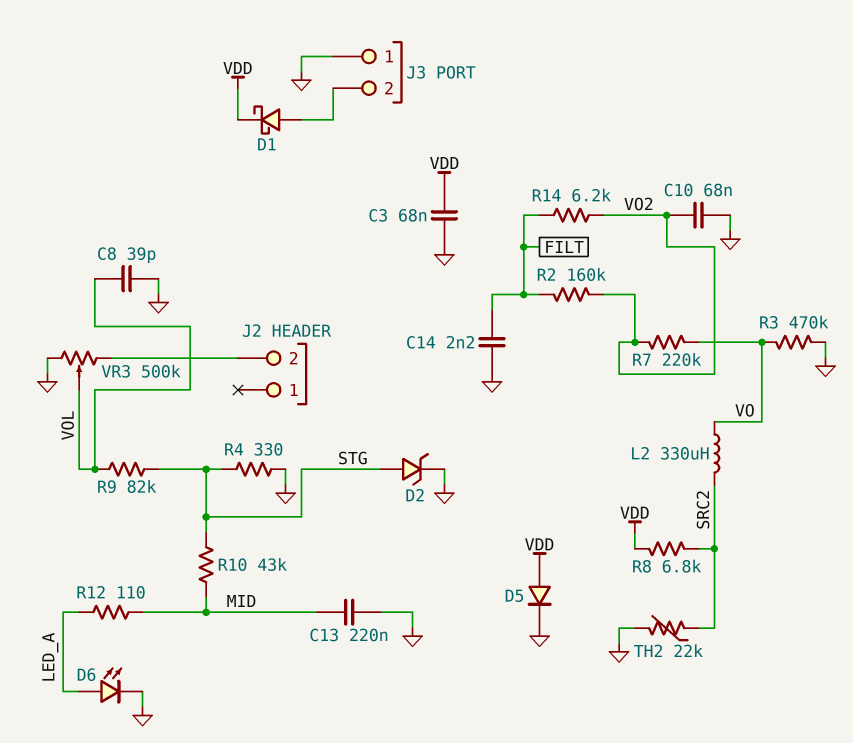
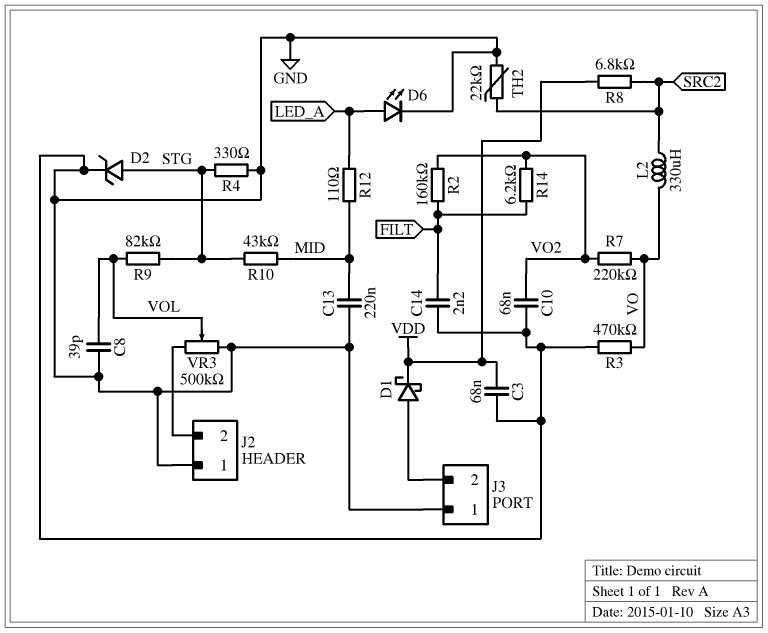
D5: diode (A VDD, K GND) -> none
J2 pin 1: none -> GND

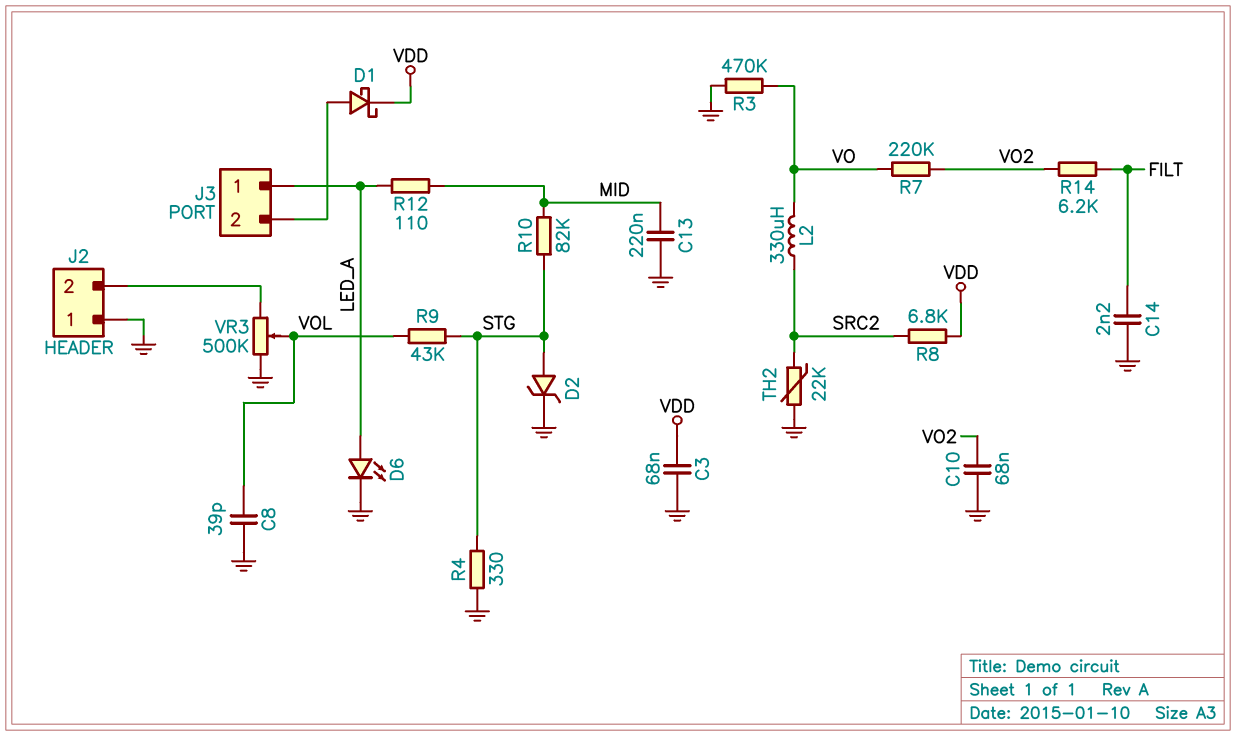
J3 pin 1: GND -> LED_A
R2: 160k (FILT, VO2) -> none
R9: 82k (STG, VOL) -> 43k (STG, VOL)
R10: 43k (MID, STG) -> 82k (MID, STG)

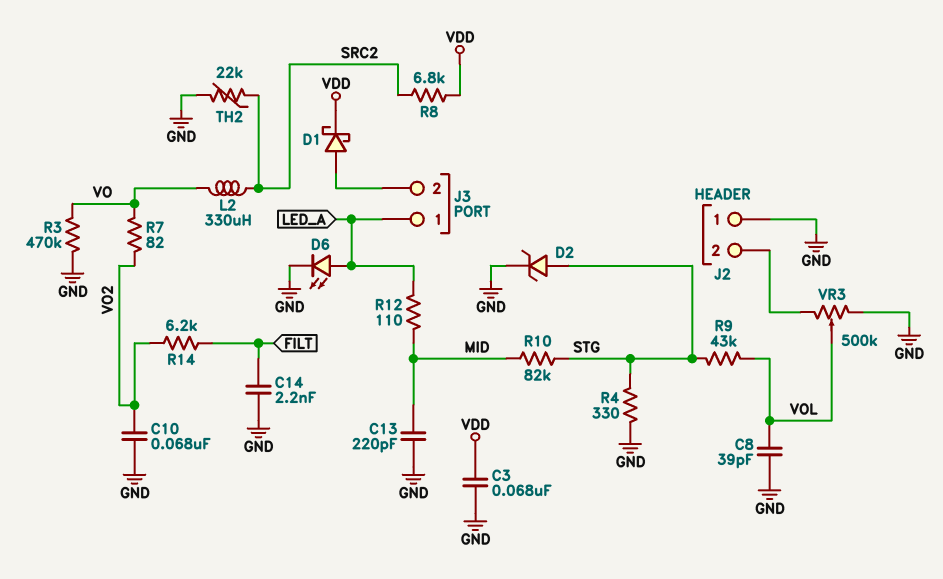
C13: 220nF (GND, MID) -> 220pF (GND, MID)
R7: 220k (VO, VO2) -> 82 (VO, VO2)

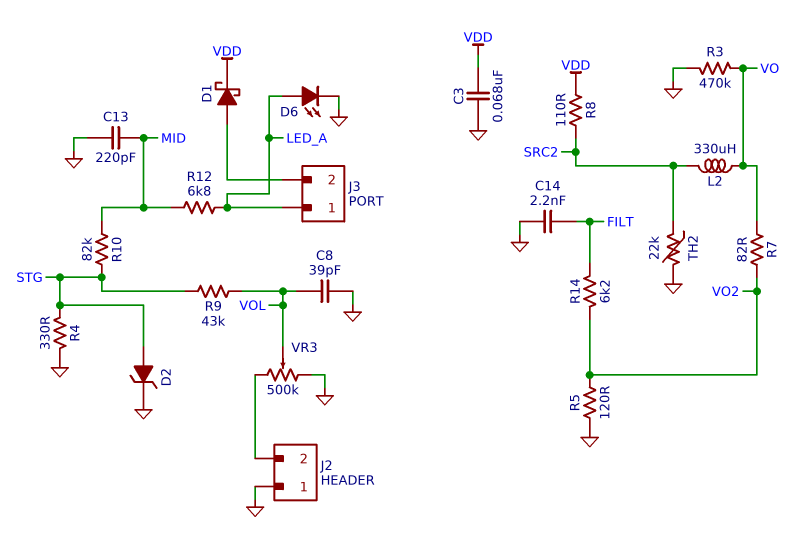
C10: 68nF (GND, VO2) -> none
R5: none -> 120 (GND, VO2)
R8: 6.8k (SRC2, VDD) -> 110 (SRC2, VDD)
R12: 110 (LED_A, MID) -> 6.8k (LED_A, MID)

